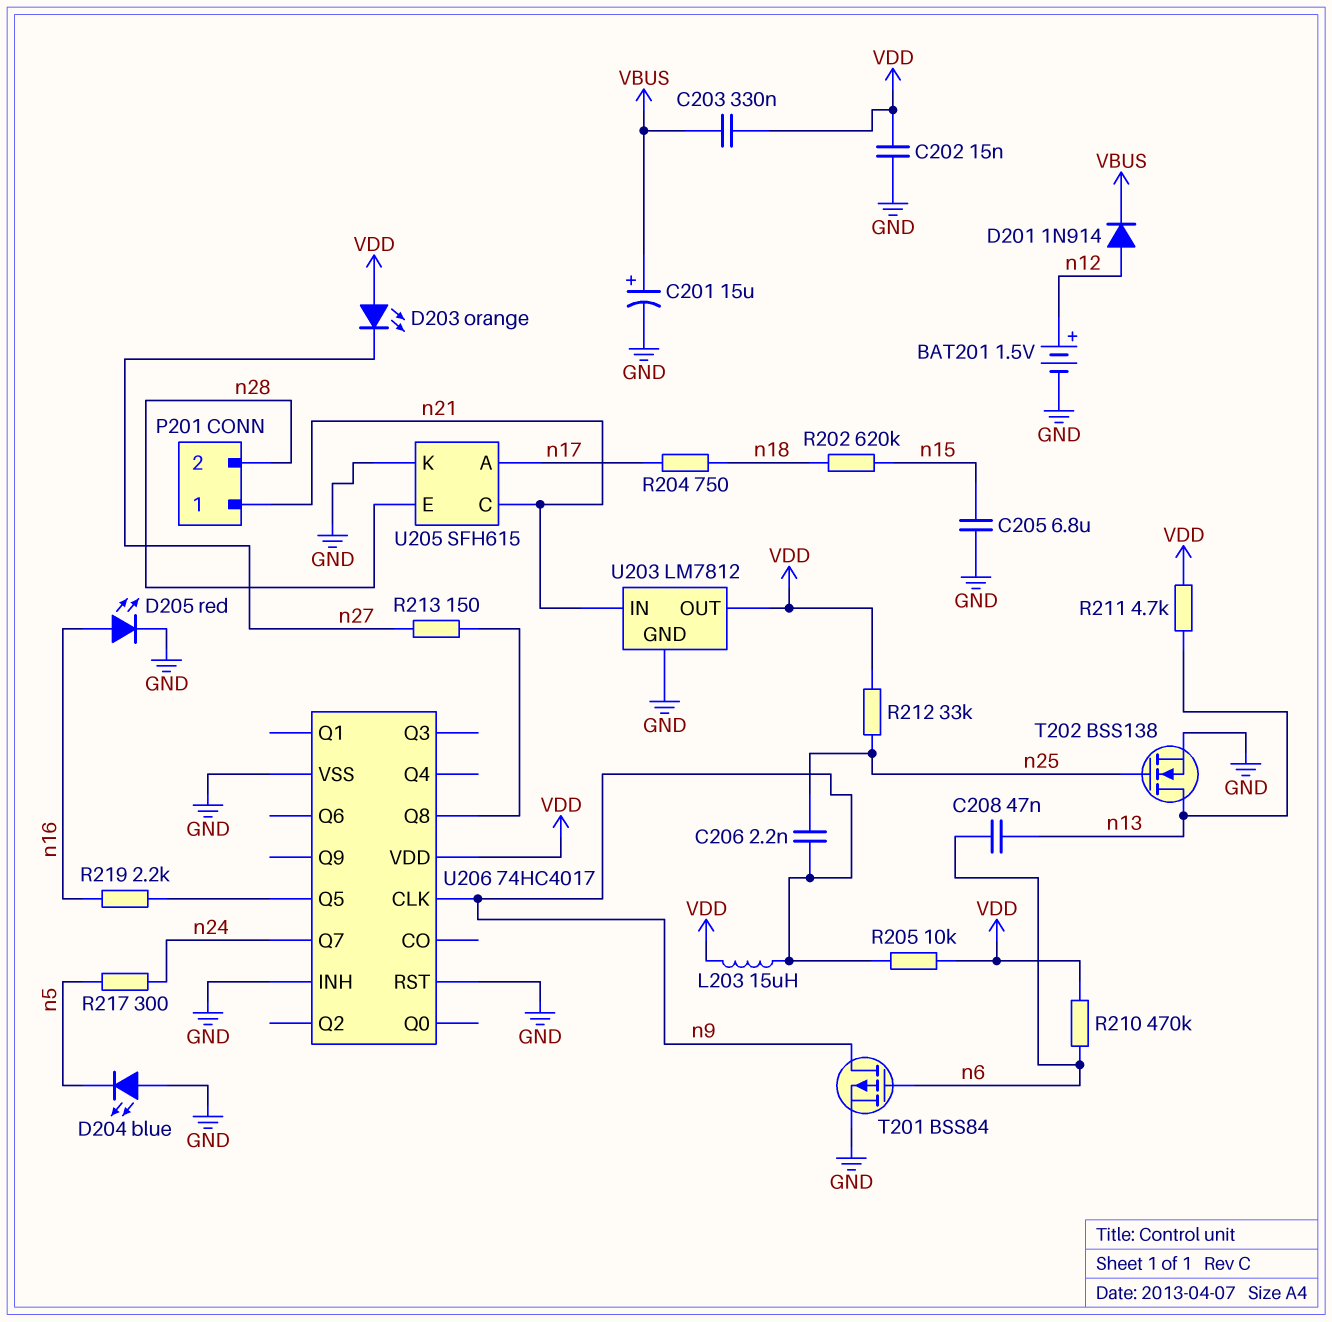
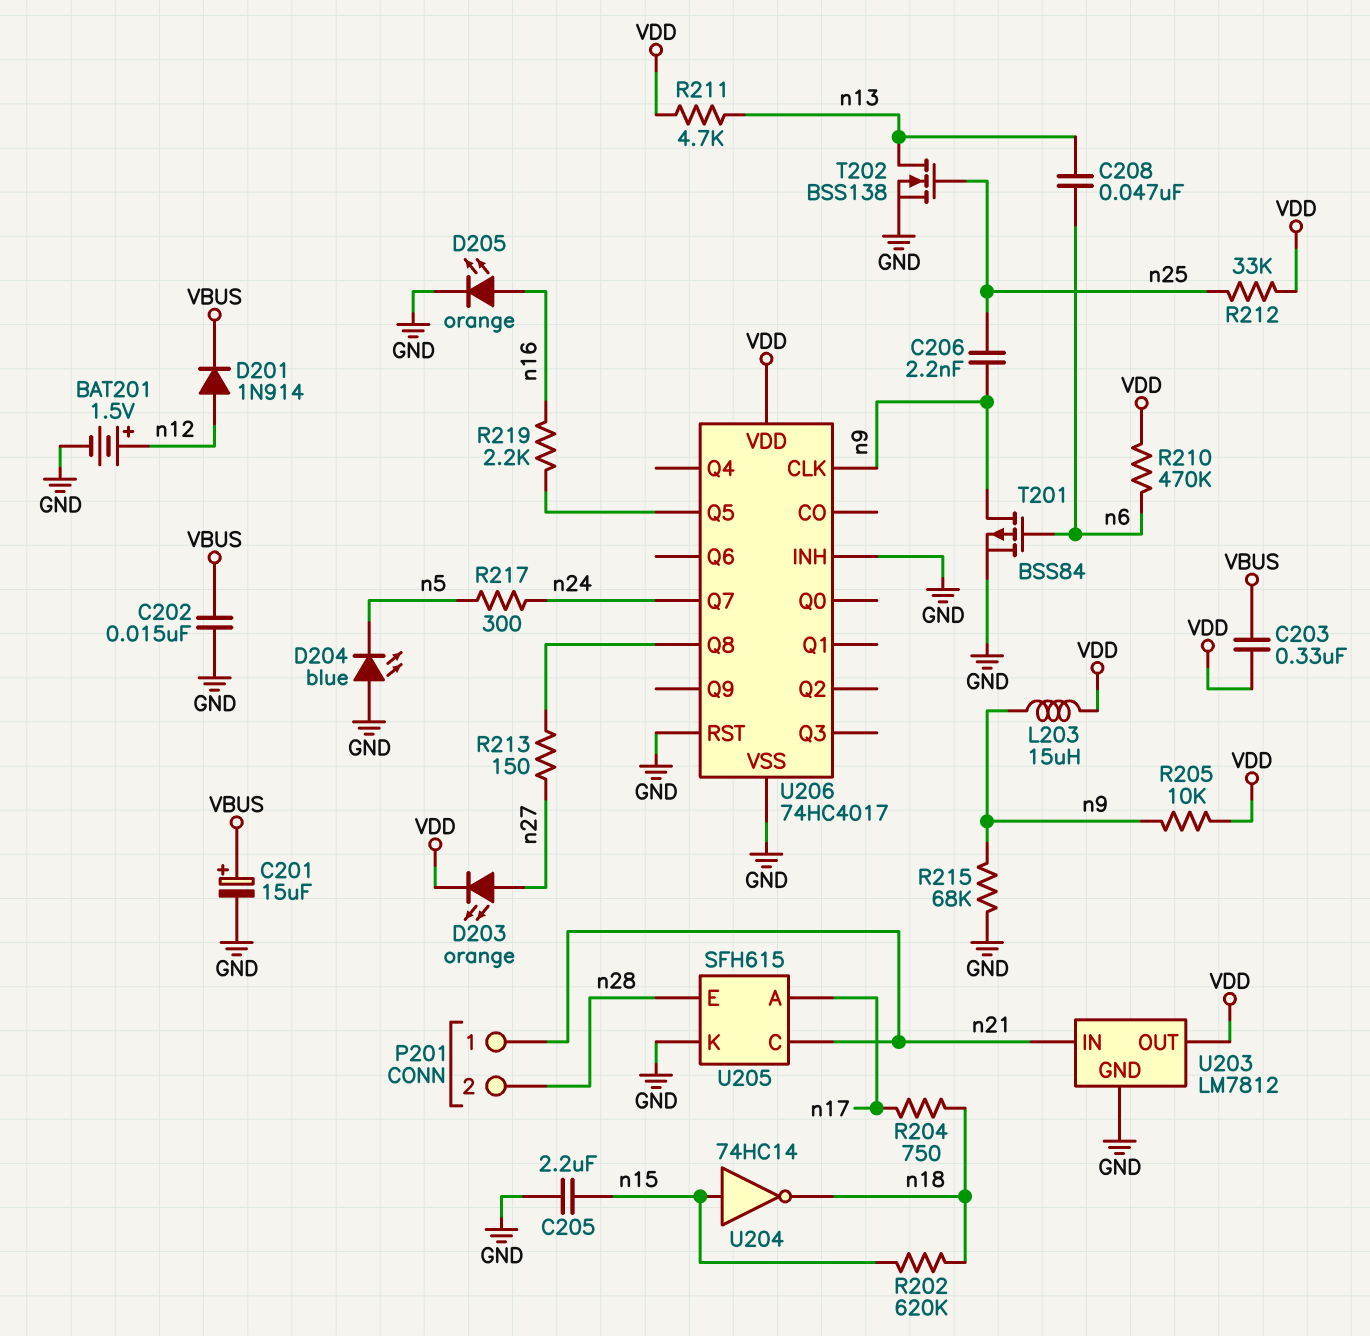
C202: 15nF (GND, VDD) -> 15nF (GND, VBUS)
C205: 6.8uF (GND, n15) -> 2.2uF (GND, n15)
D203: LED orange (A VDD, K n27) -> LED orange (A n27, K VDD)
D205: LED red (A n16, K GND) -> LED orange (A n16, K GND)
R215: none -> 68k (GND, n9)
U204: none -> NOT 74HC14 (in n15, out n18)

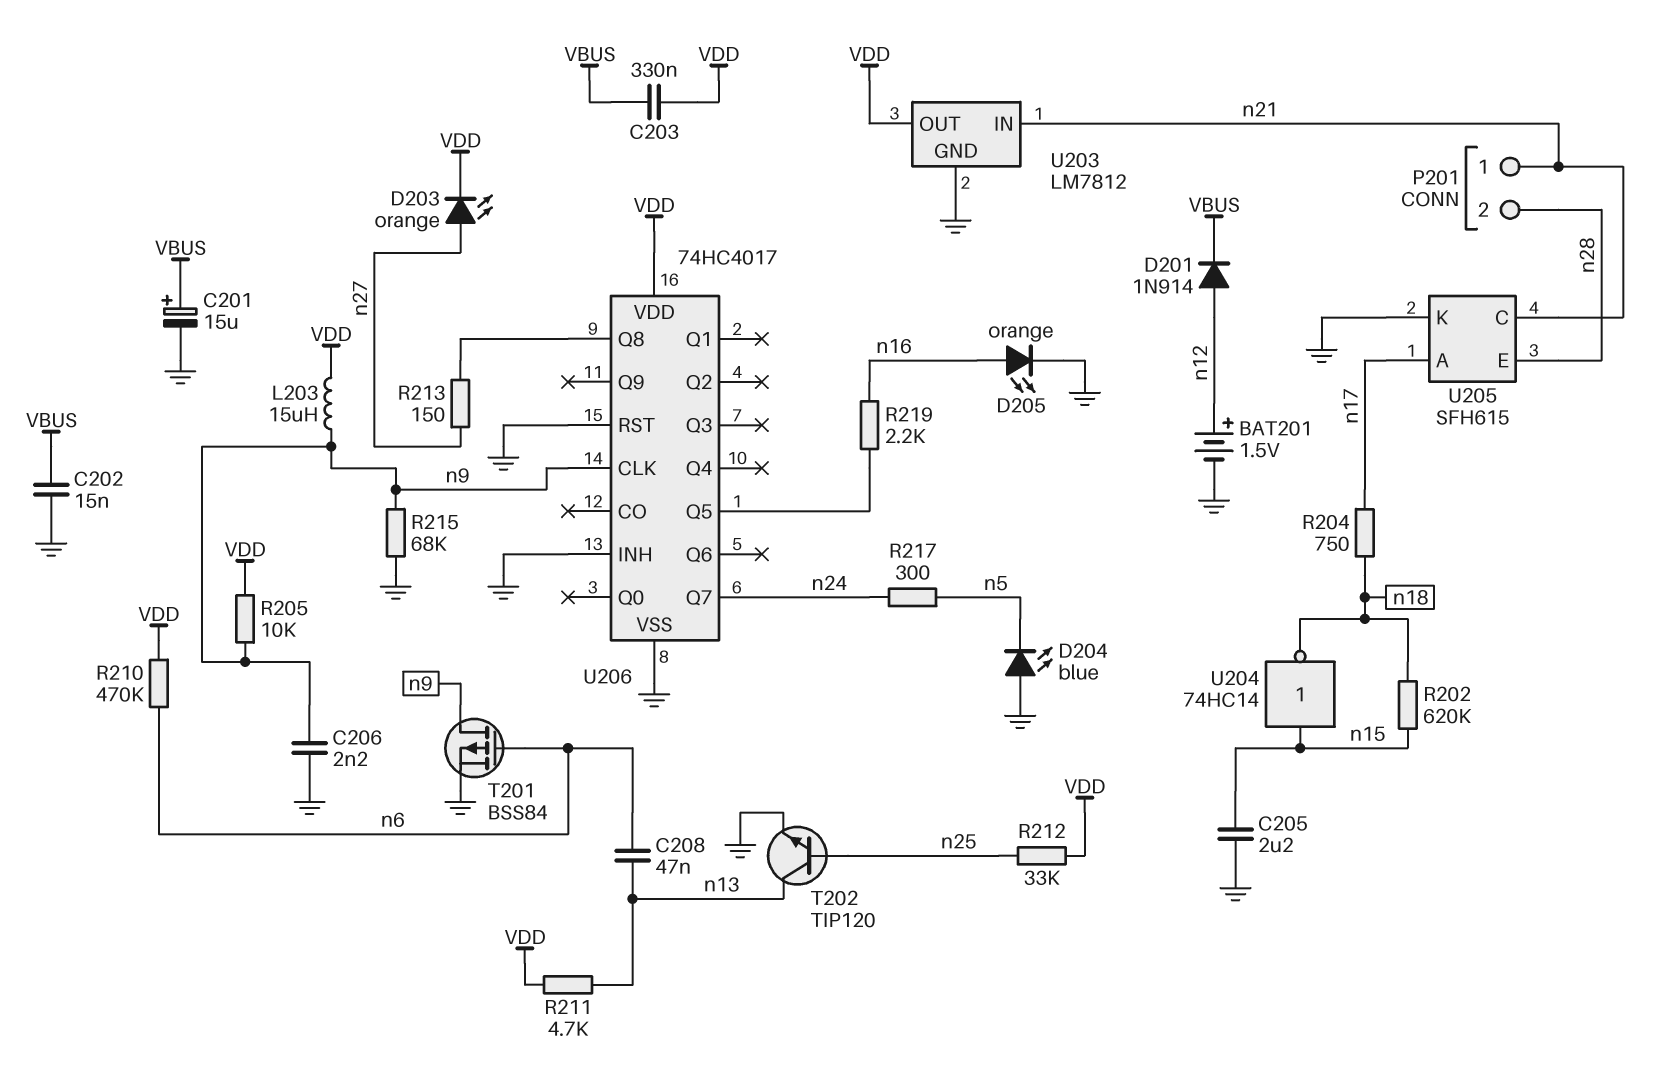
C206: 2.2nF (n9, n25) -> 2.2nF (GND, n9)
T202: NMOS BSS138 (G n25, D n13, S GND) -> NPN TIP120 (B n25, C n13, E GND)

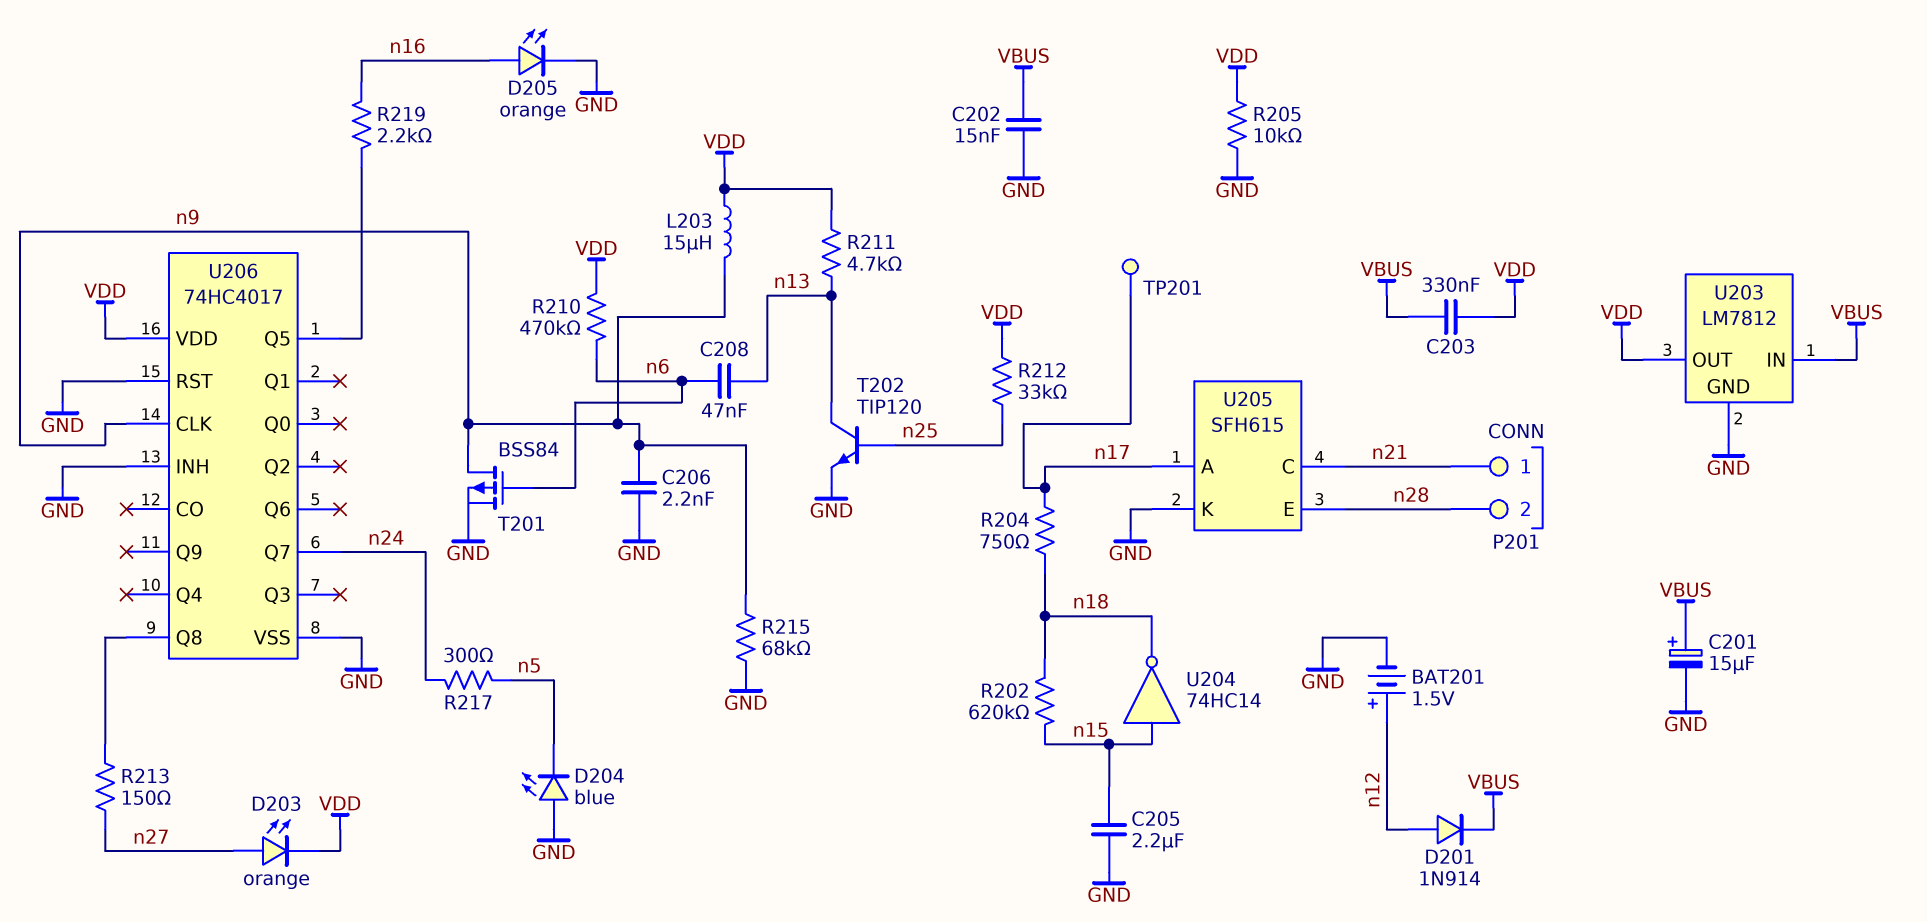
R205: 10k (VDD, n9) -> 10k (GND, VDD)
TP201: none -> test point (n17)
U203 pin IN: n21 -> VBUS

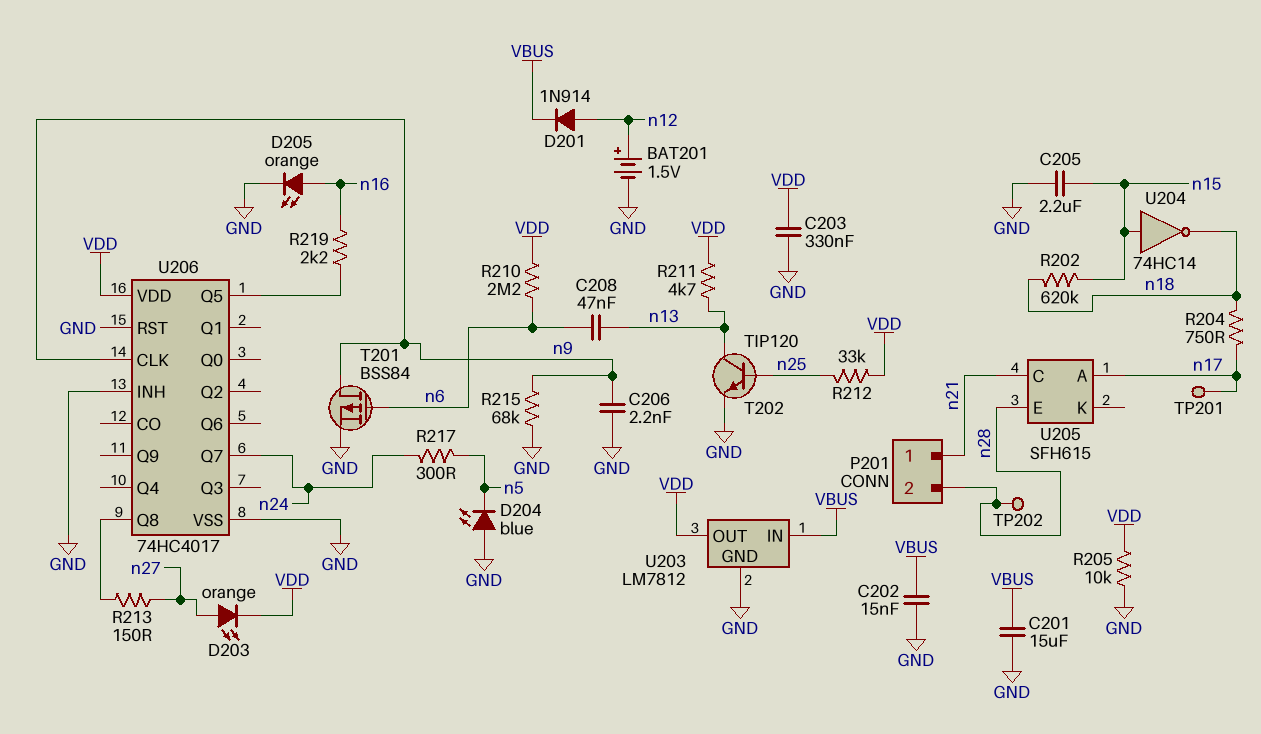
C201: 15uF (plus VBUS, minus GND) -> 15uF (GND, VBUS)
C203: 330nF (VBUS, VDD) -> 330nF (GND, VDD)
L203: 15uH (VDD, n9) -> none
R210: 470k (VDD, n6) -> 2.2M (VDD, n6)
TP202: none -> test point (n28)
U205 pin K: GND -> none

